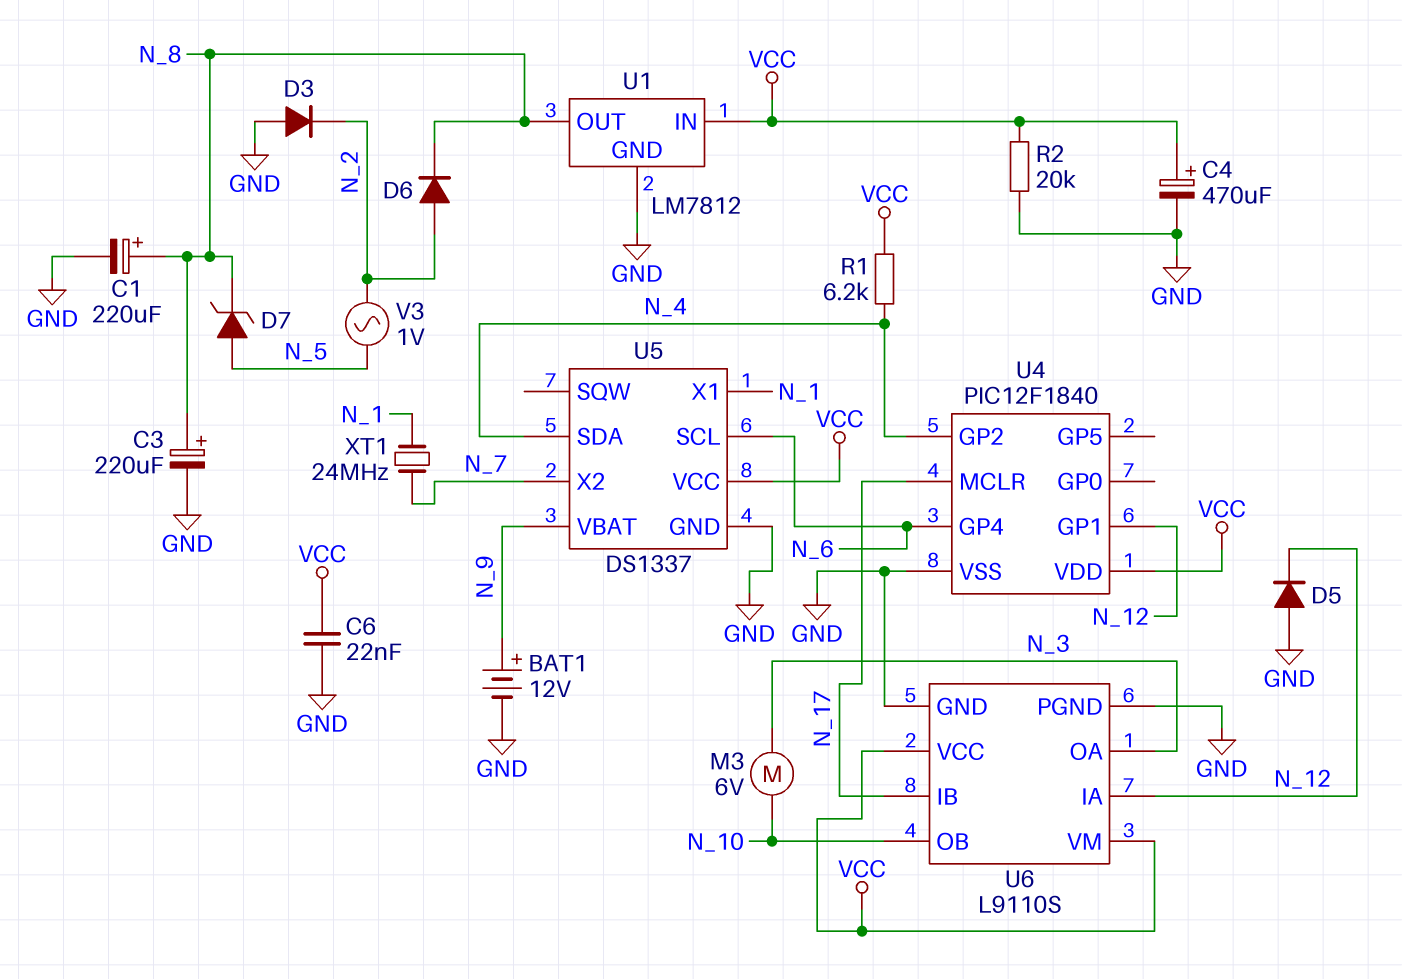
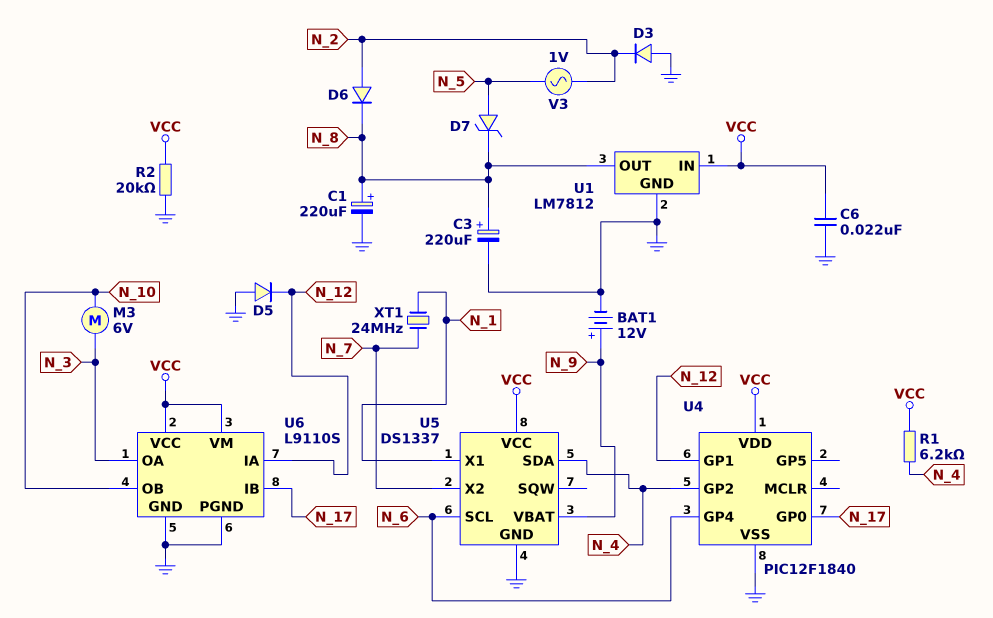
C4: 470uF (plus VCC, minus GND) -> none
U4 pin GP0: none -> N_17
U4 pin MCLR: N_17 -> none

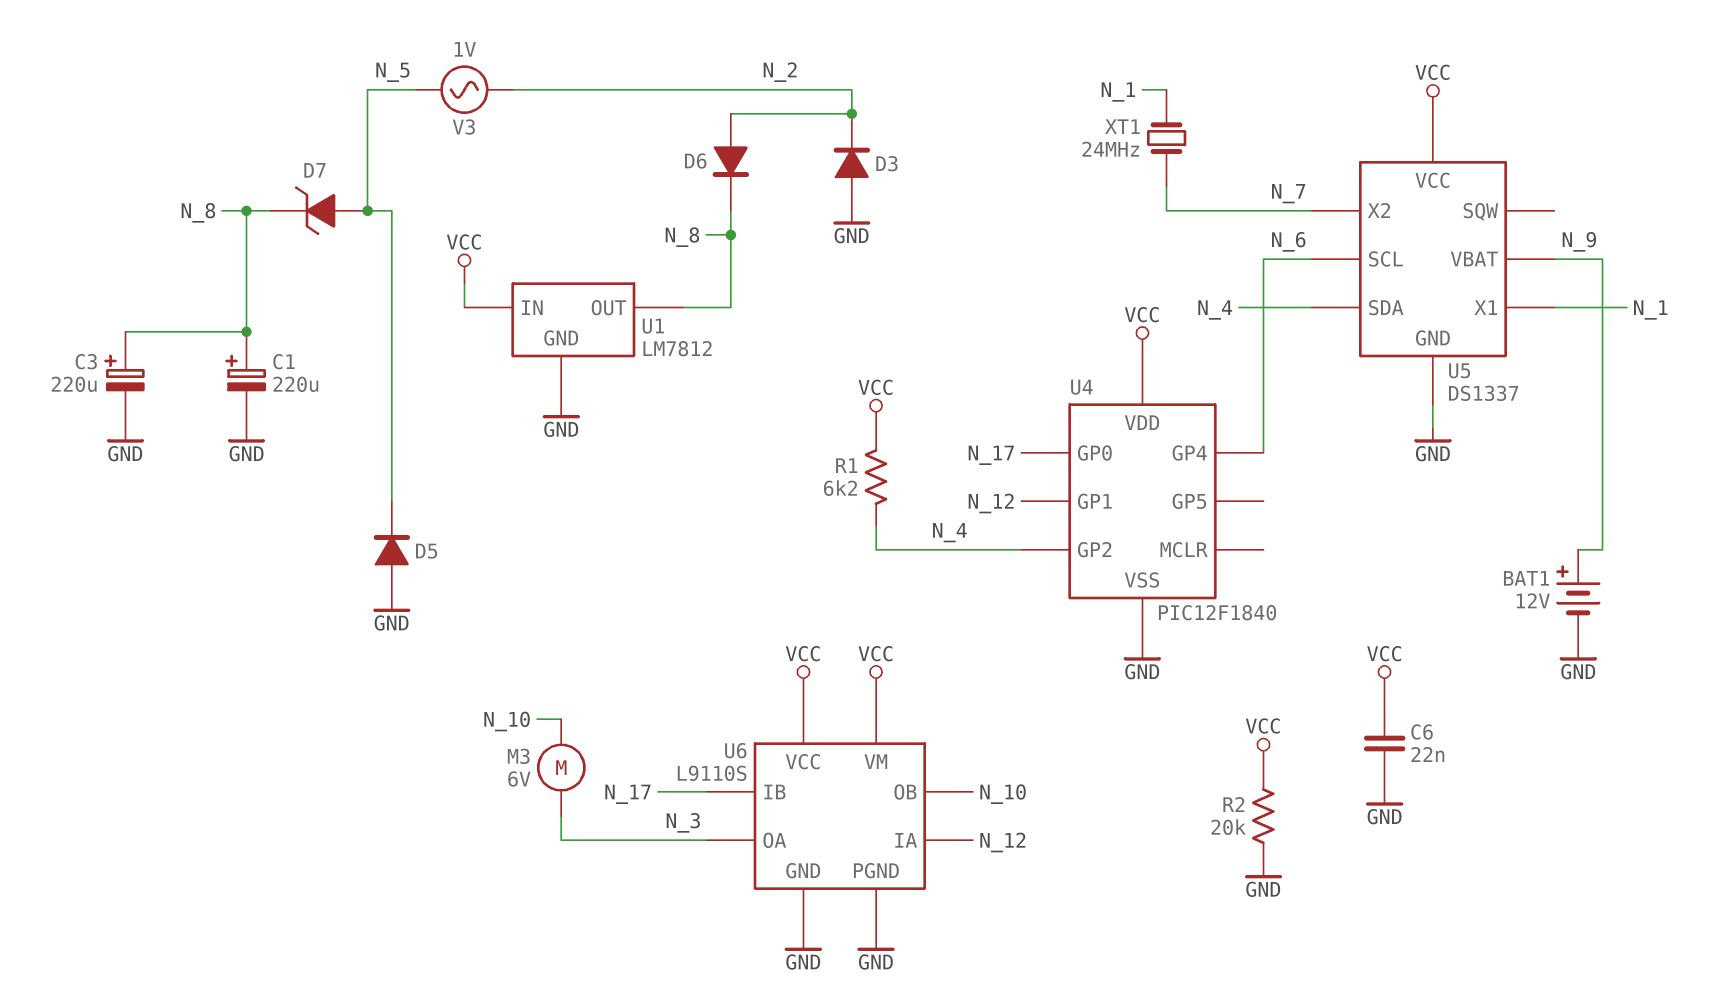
D5: diode (A GND, K N_12) -> diode (A GND, K N_5)

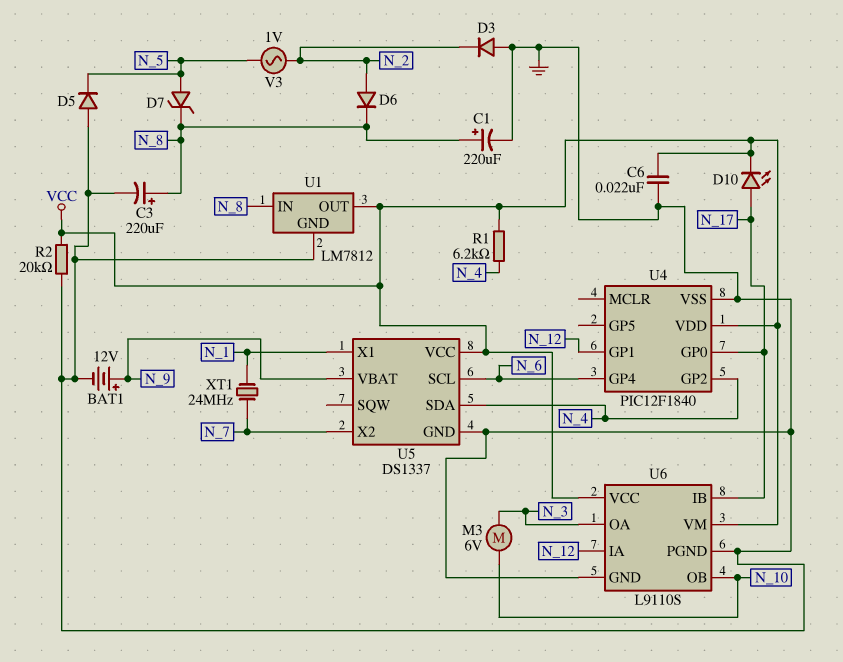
D10: none -> LED (A N_17, K VCC)
U1 pin IN: VCC -> N_8
U1 pin OUT: N_8 -> VCC

